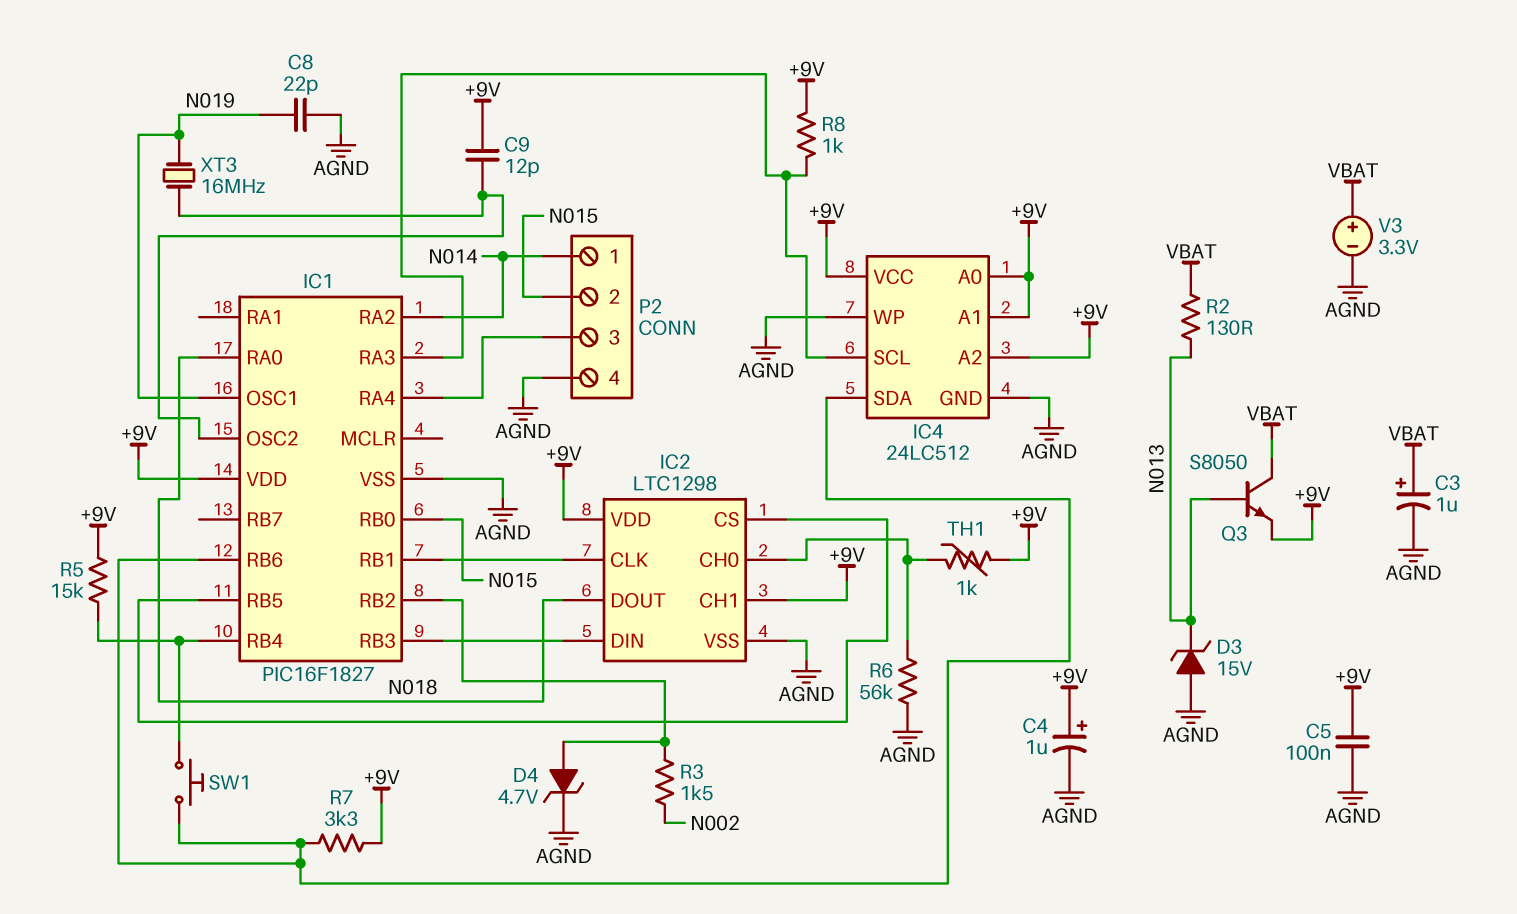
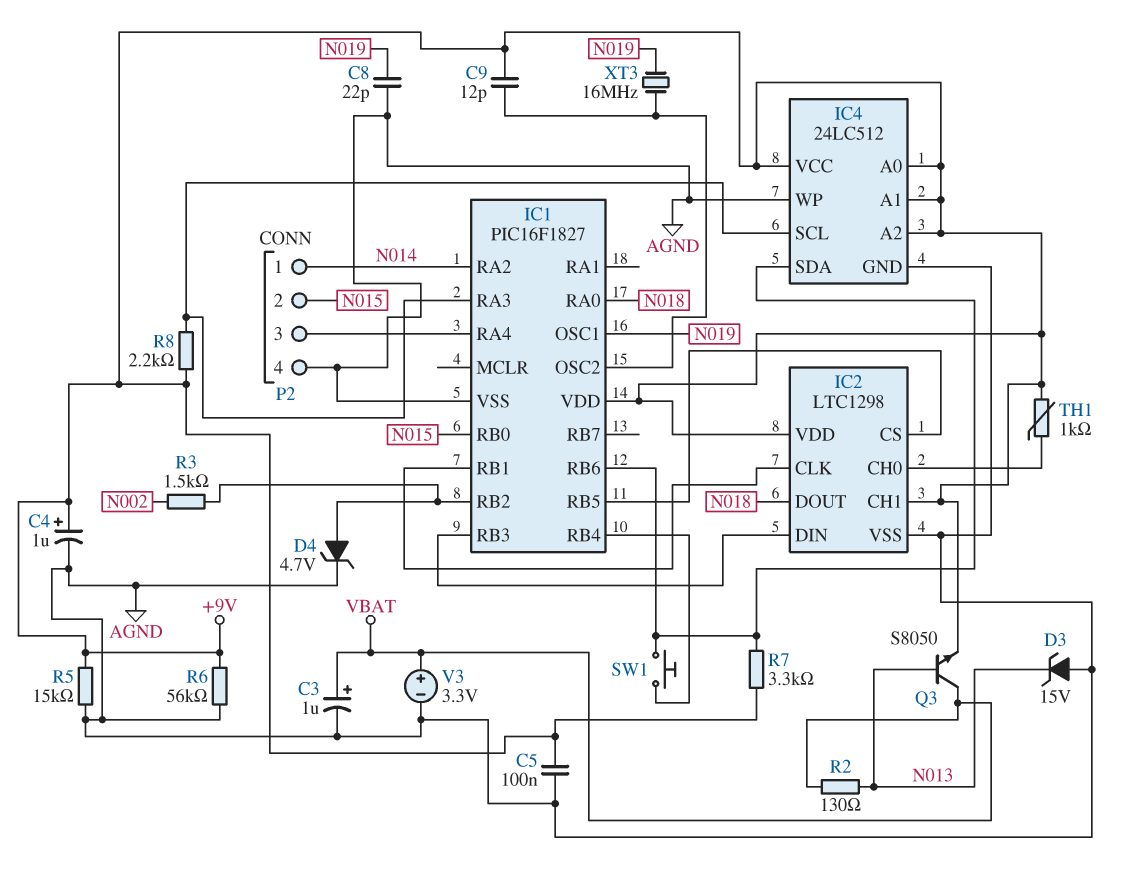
R5: 15k (+9V, IC1/RB4) -> 15k (+9V, AGND)
R6: 56k (AGND, IC2/CH0) -> 56k (+9V, AGND)
R8: 1k (+9V, IC1/RA3) -> 2.2k (+9V, IC1/RA3)

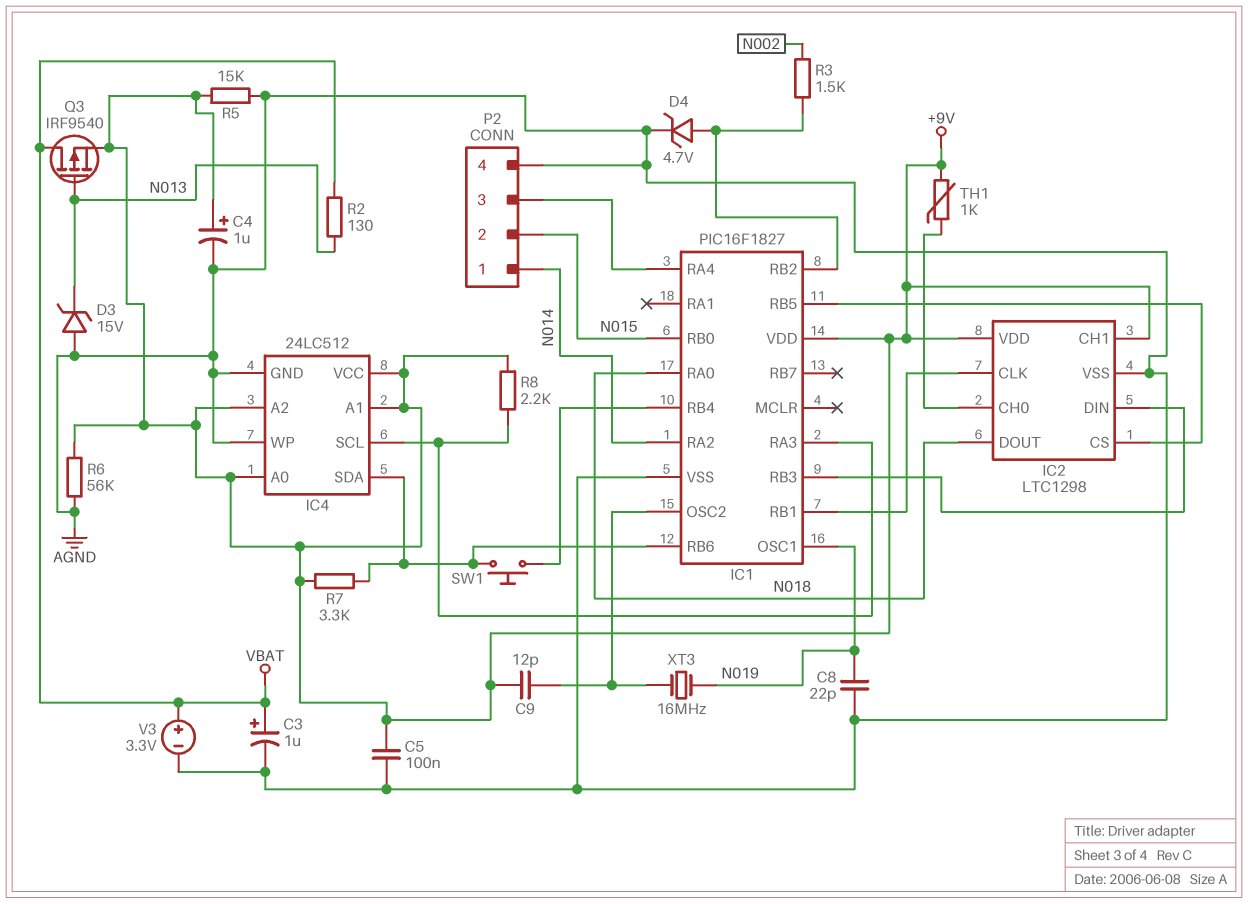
Q3: NPN S8050 (B N013, C VBAT, E +9V) -> PMOS IRF9540 (G N013, D VBAT, S +9V)

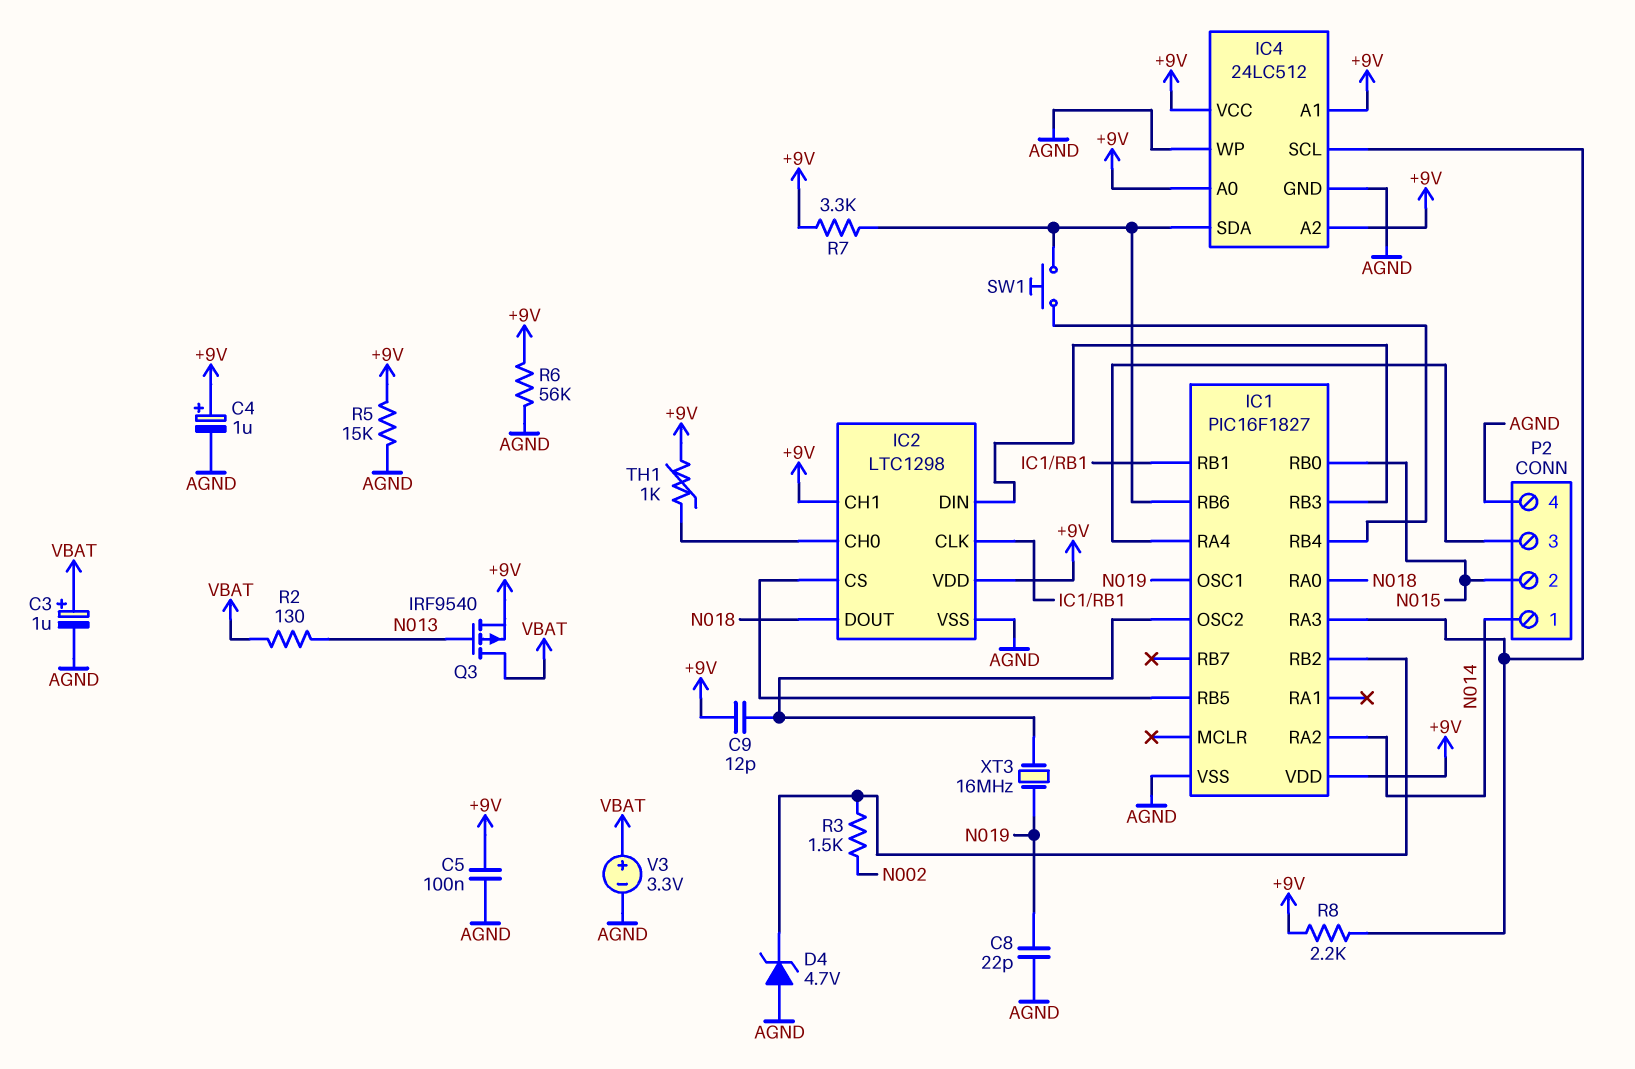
D3: zener 15V (A AGND, K N013) -> none
D4: zener 4.7V (A IC1/RB2, K AGND) -> zener 4.7V (A AGND, K IC1/RB2)

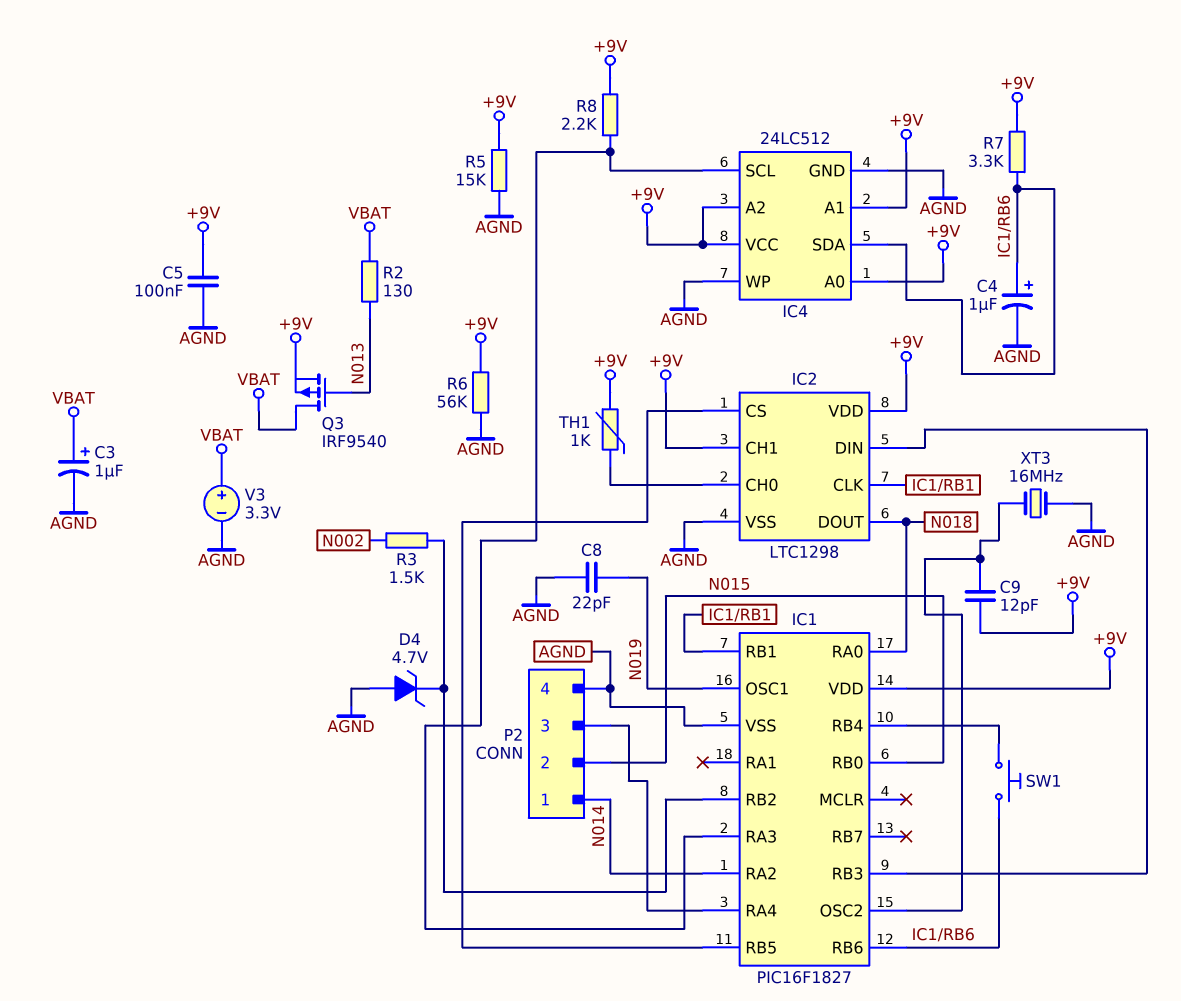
C4: 1uF (plus +9V, minus AGND) -> 1uF (plus IC1/RB6, minus AGND)
XT3: 16MHz (IC1/OSC2, N019) -> 16MHz (AGND, IC1/OSC2)

